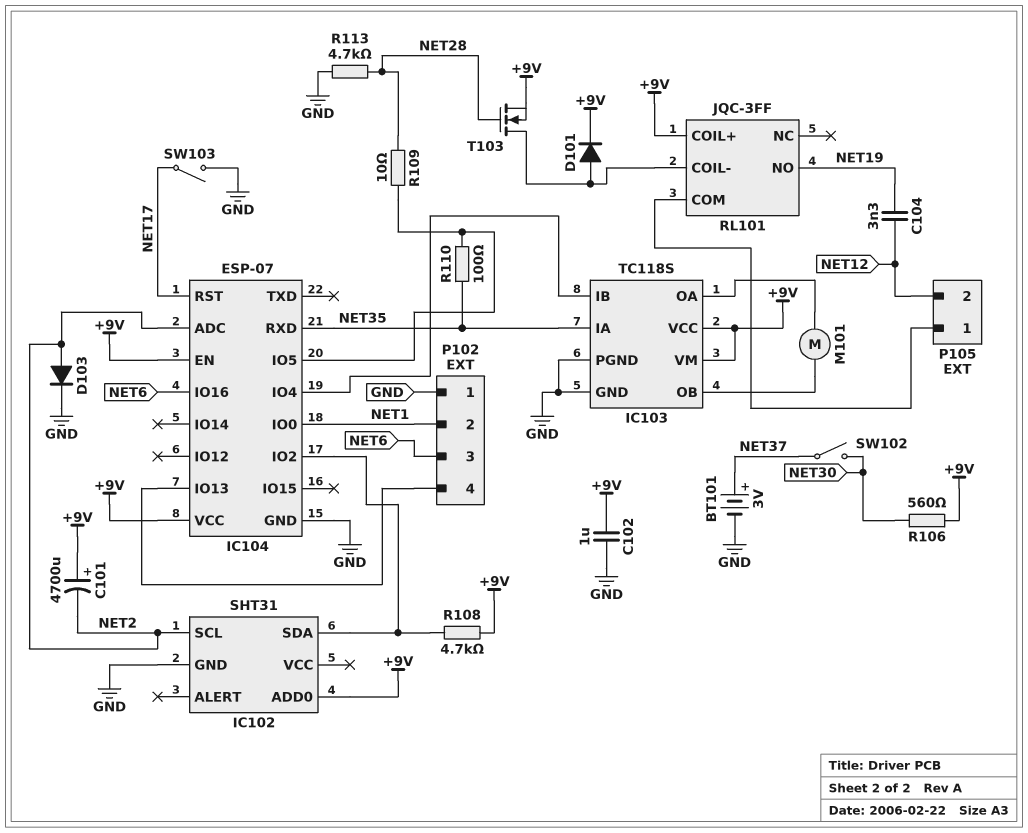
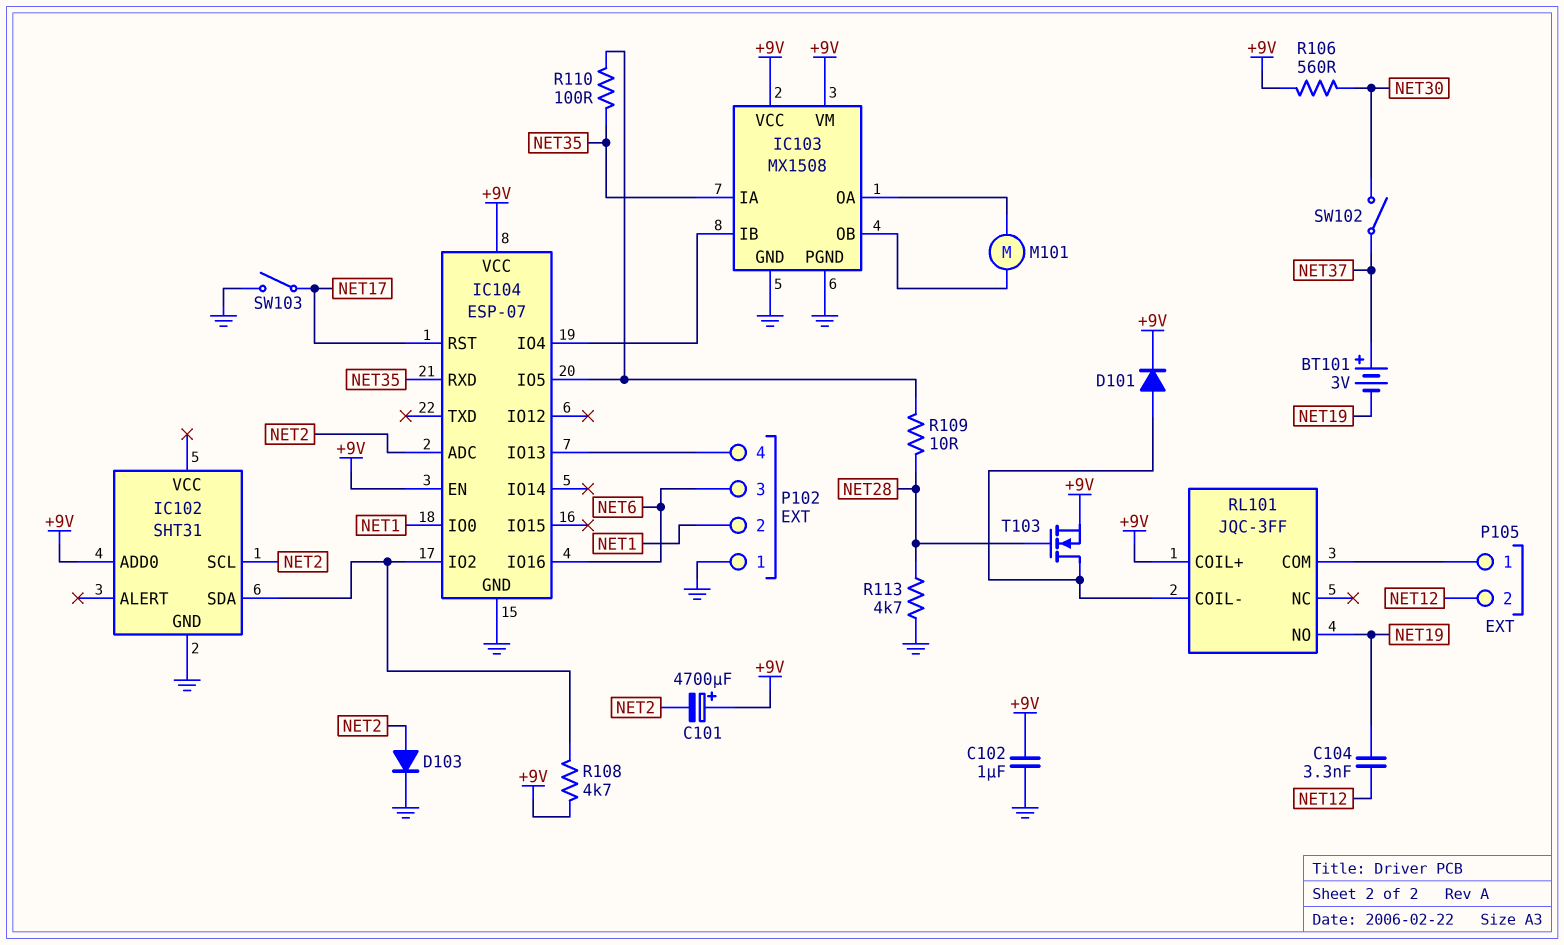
BT101: 3V (plus NET37, minus GND) -> 3V (plus NET37, minus NET19)
IC103: TC118S -> MX1508

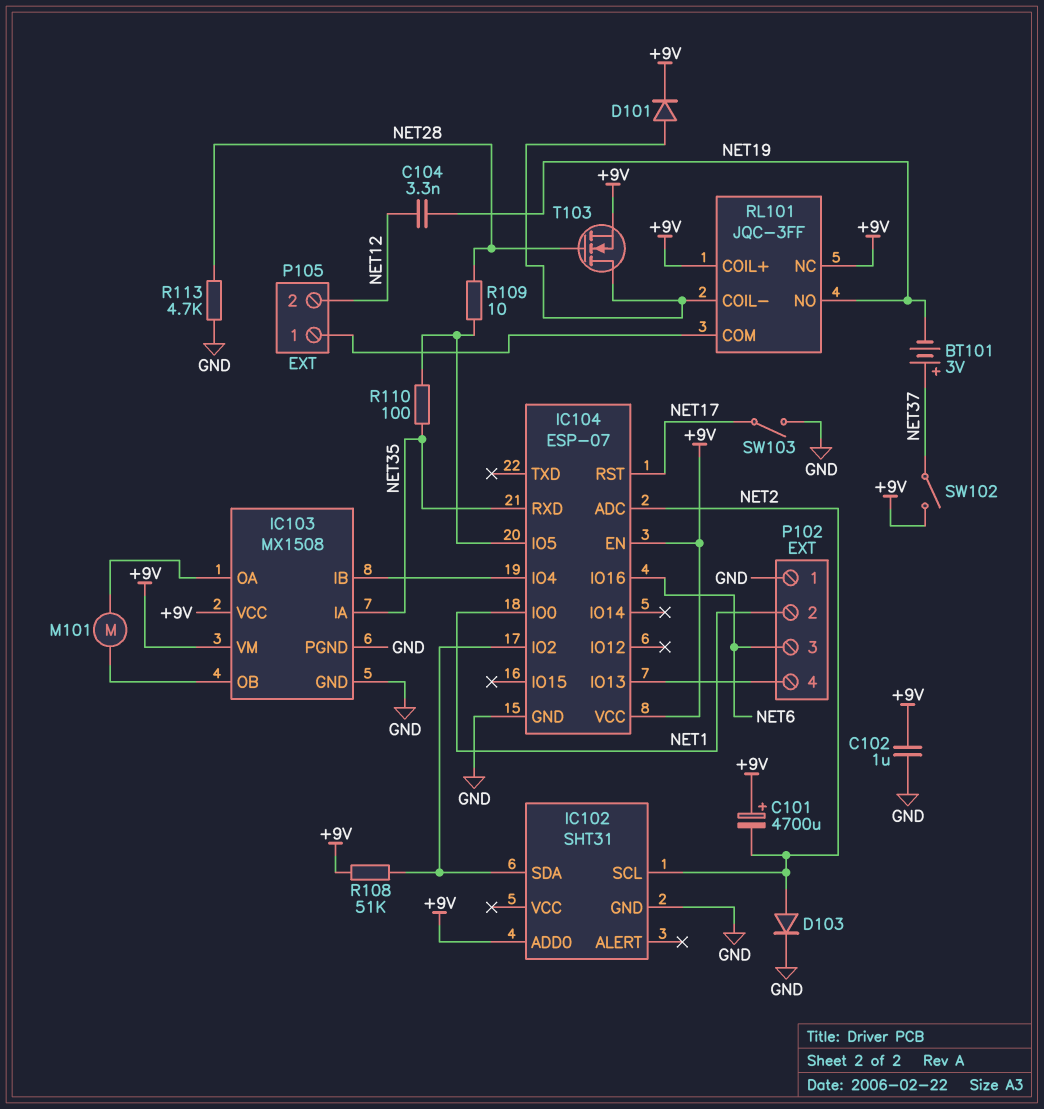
R106: 560 (+9V, NET30) -> none
R108: 4.7k (+9V, IC102/SDA) -> 51k (+9V, IC102/SDA)
RL101 pin NC: none -> +9V
SW102: switch (NET30, NET37) -> switch (+9V, NET37)

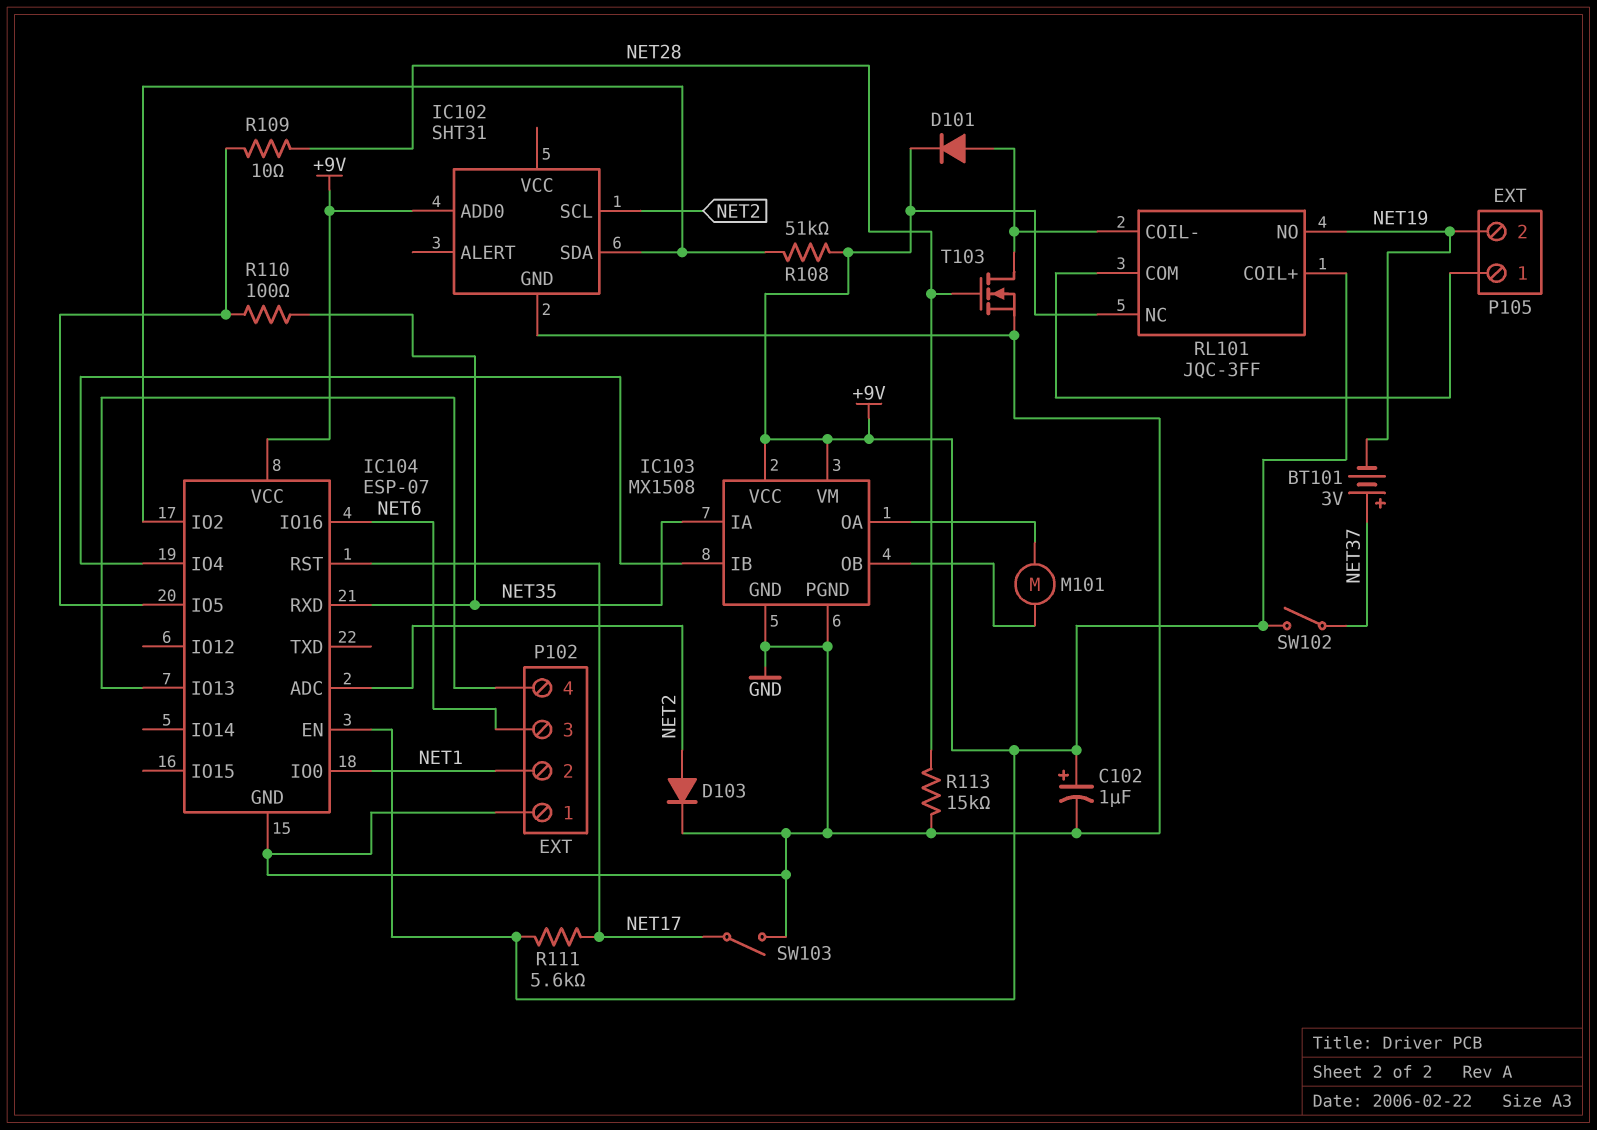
C101: 4700uF (plus +9V, minus NET2) -> none
C102: 1uF (+9V, GND) -> 1uF (plus +9V, minus GND)
C104: 3.3nF (NET12, NET19) -> none
P105 pin 2: NET12 -> NET19
R111: none -> 5.6k (+9V, NET17)
R113: 4.7k (GND, NET28) -> 15k (GND, NET28)
T103: NMOS (G NET28, D RL101/COIL-, S +9V) -> NMOS (G NET28, D RL101/COIL-, S GND)

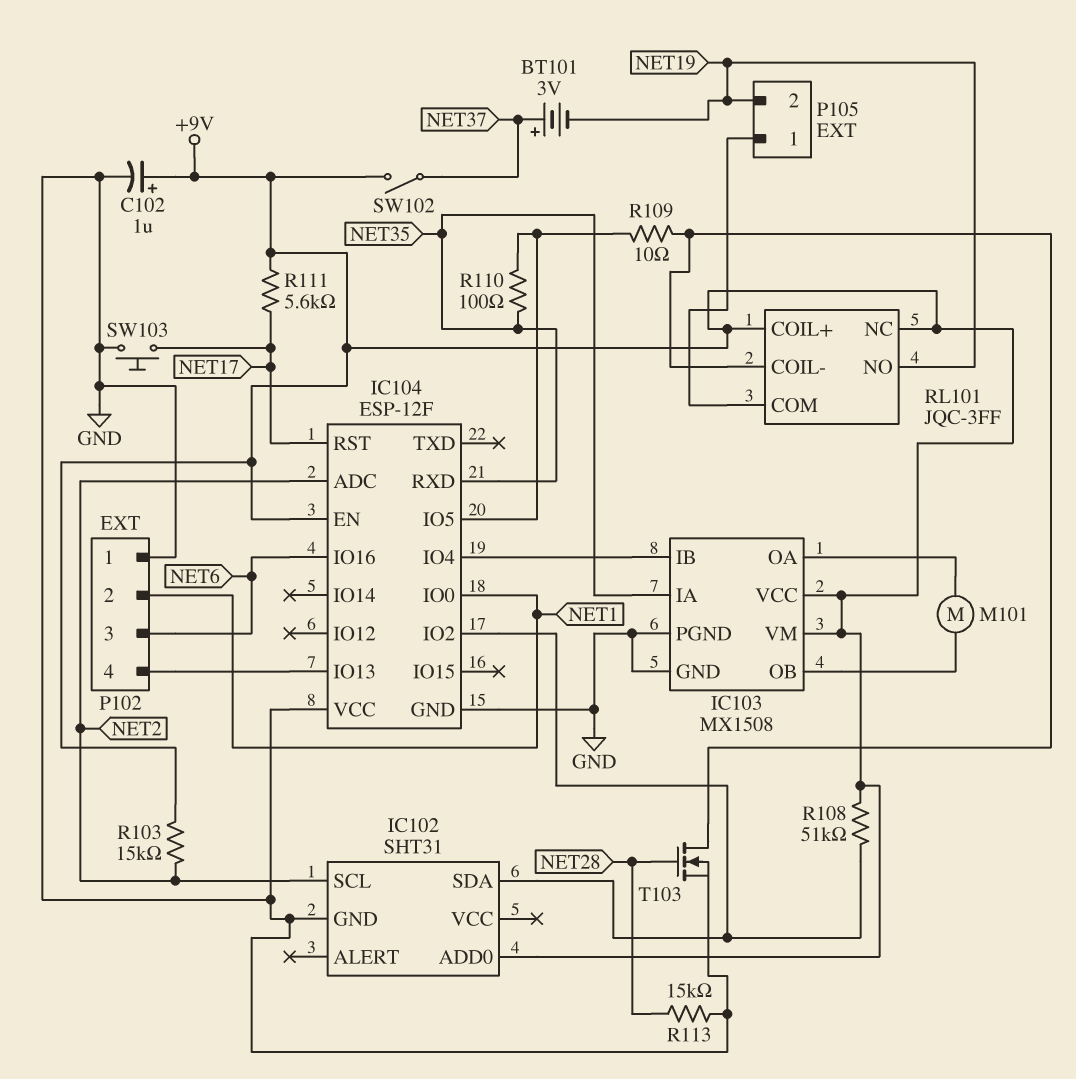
D101: diode (A RL101/COIL-, K +9V) -> none
D103: diode (A NET2, K GND) -> none
IC104: ESP-07 -> ESP-12F
IC104 pin VCC: +9V -> GND
R103: none -> 15k (+9V, NET2)
R109: 10 (IC104/IO5, NET28) -> 10 (IC104/IO5, RL101/COIL-)
SW103: switch (GND, NET17) -> button (GND, NET17)

